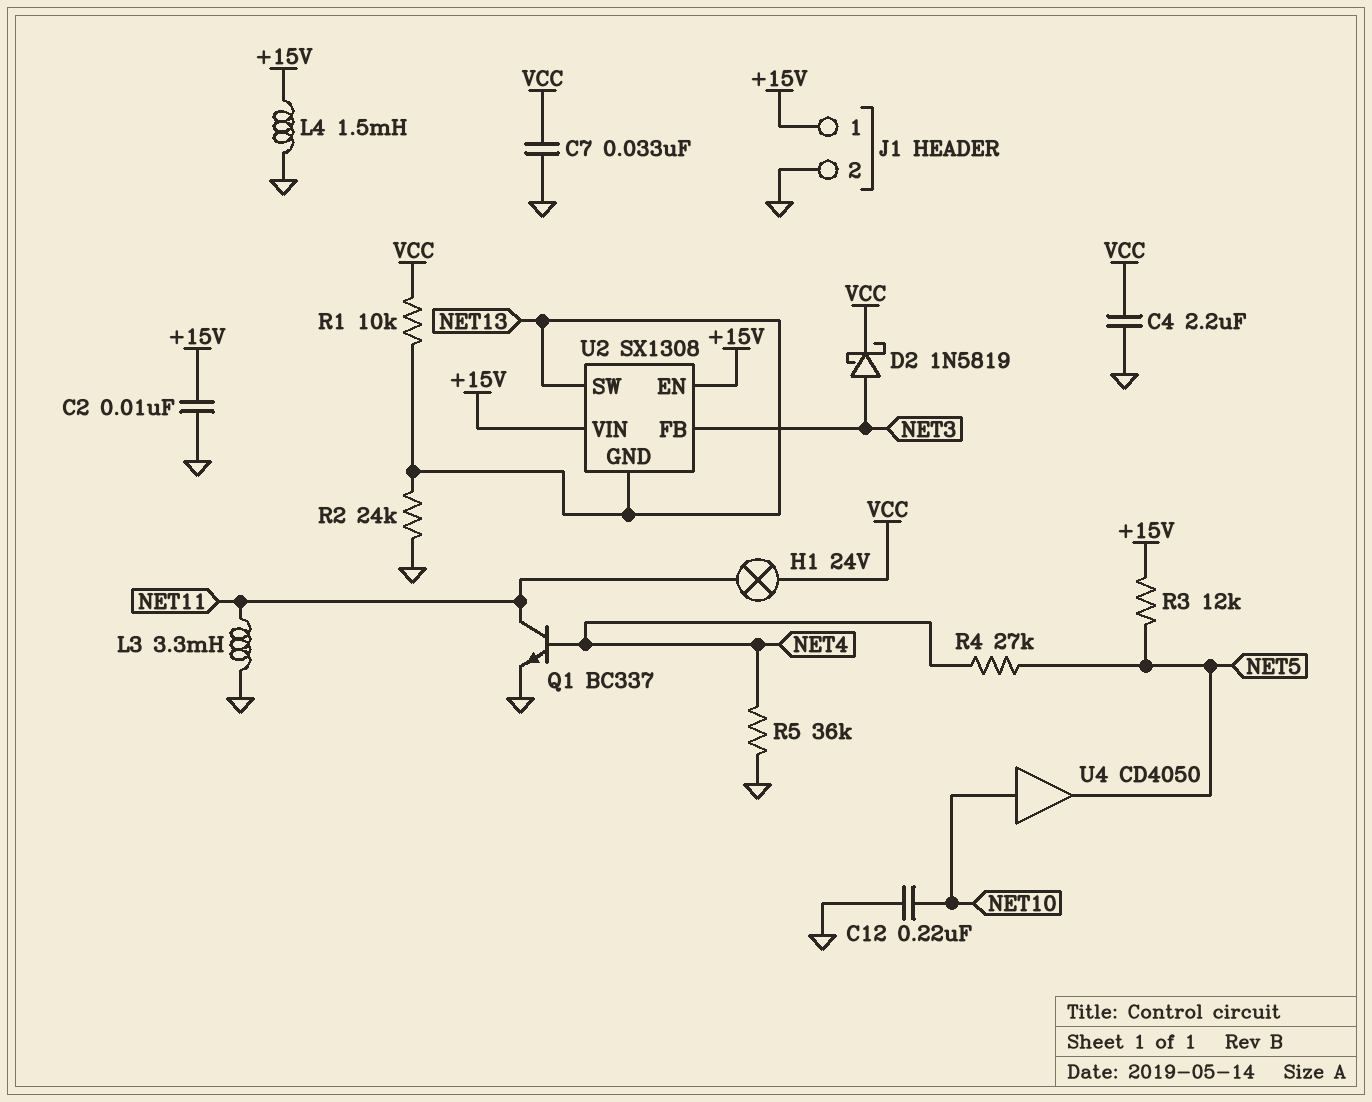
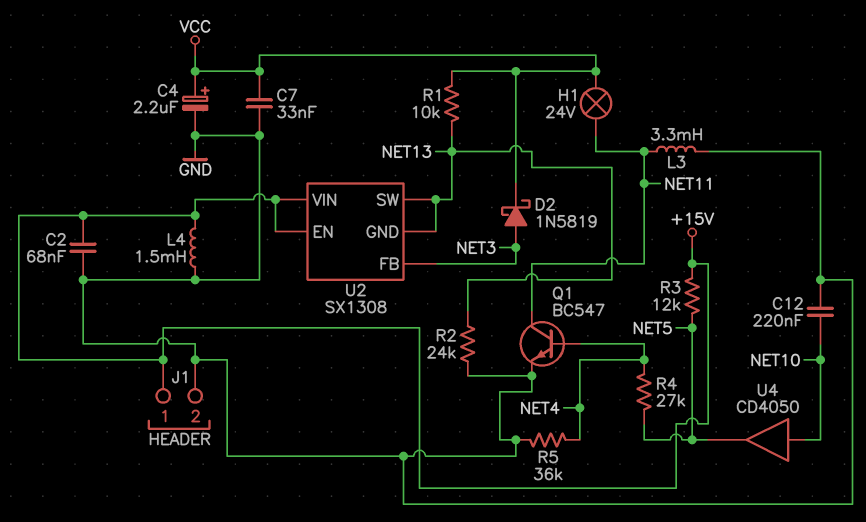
C2: 10nF (+15V, GND) -> 68nF (+15V, GND)
C4: 2.2uF (GND, VCC) -> 2.2uF (plus VCC, minus GND)
Q1: NPN BC337 (B NET4, C NET11, E GND) -> NPN BC547 (B NET4, C NET11, E GND)

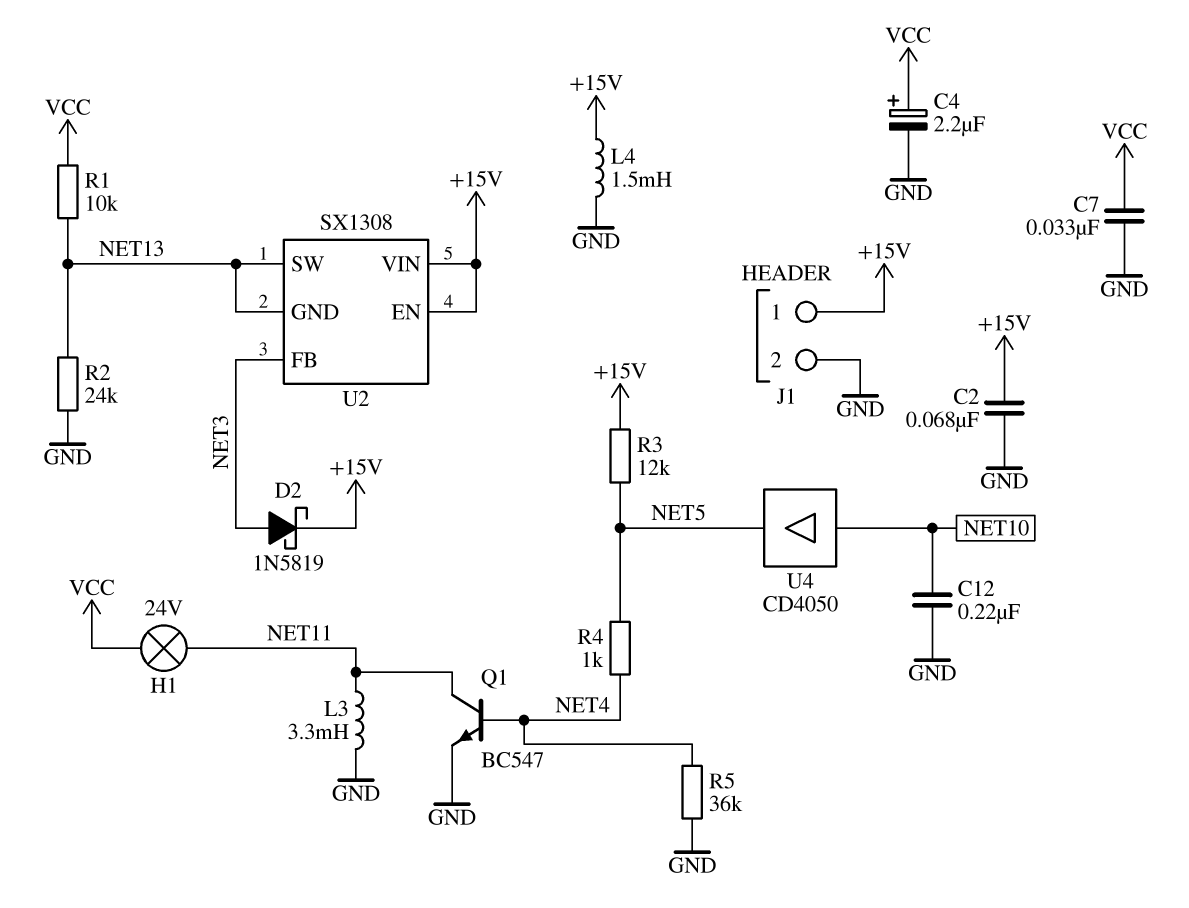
D2: schottky 1N5819 (A NET3, K VCC) -> schottky 1N5819 (A NET3, K +15V)
R4: 27k (NET4, NET5) -> 1k (NET4, NET5)

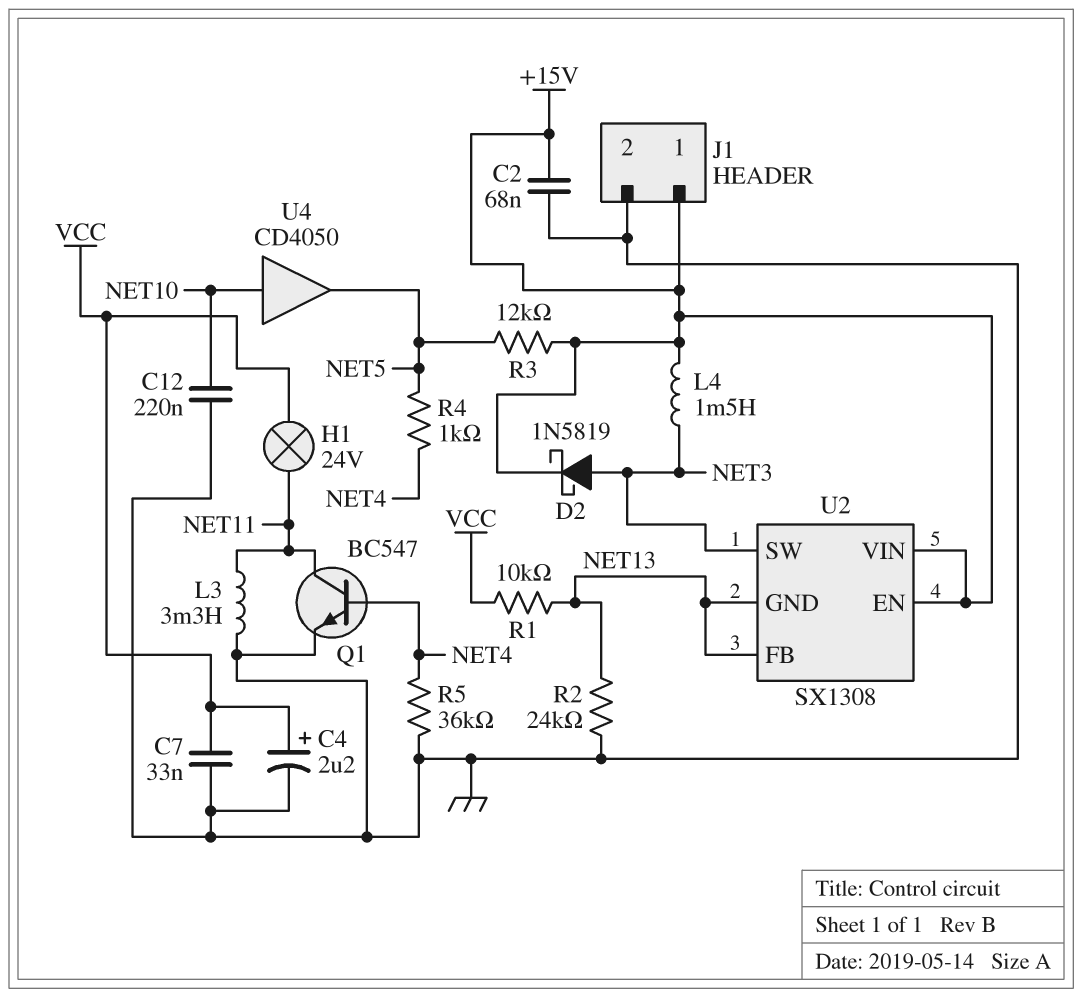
L4: 1.5mH (+15V, GND) -> 1.5mH (+15V, NET3)
U2 pin FB: NET3 -> NET13
U2 pin SW: NET13 -> NET3

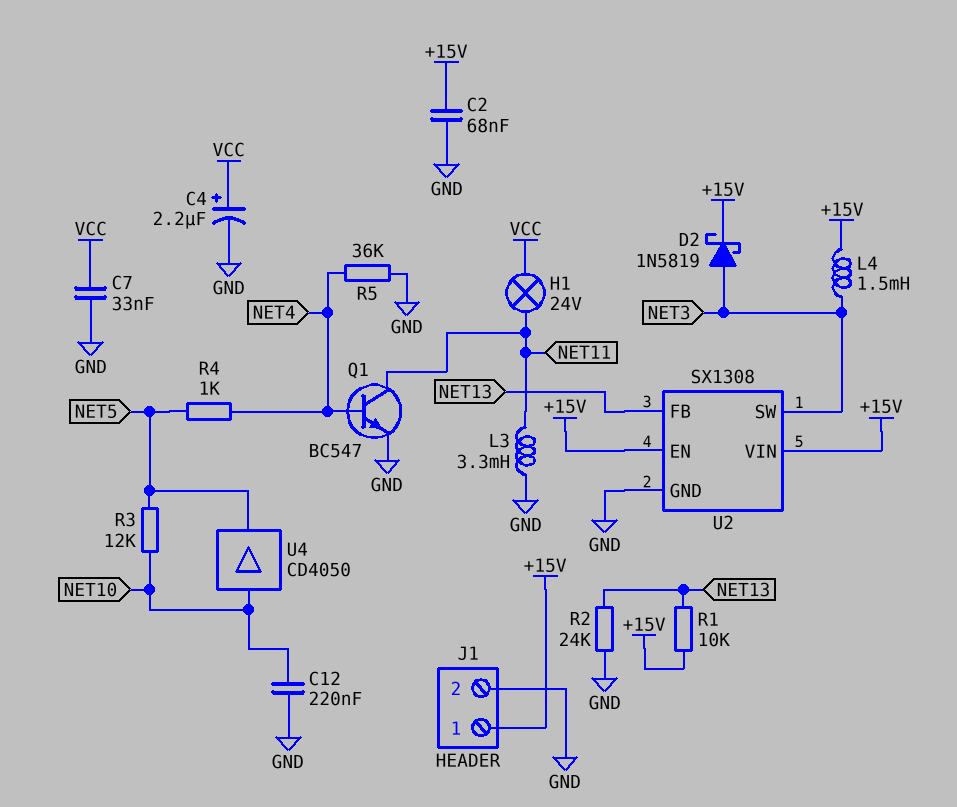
R1: 10k (NET13, VCC) -> 10k (+15V, NET13)
R3: 12k (+15V, NET5) -> 12k (NET5, NET10)
U2 pin GND: NET13 -> GND

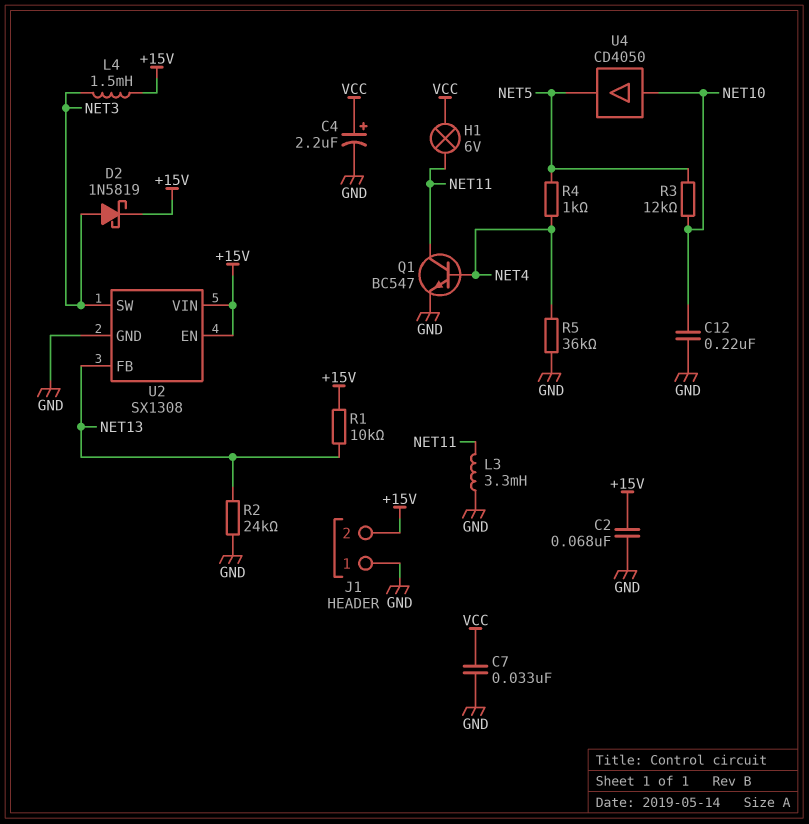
H1: lamp 24V (NET11, VCC) -> lamp 6V (NET11, VCC)
J1 pin 1: +15V -> GND
J1 pin 2: GND -> +15V

